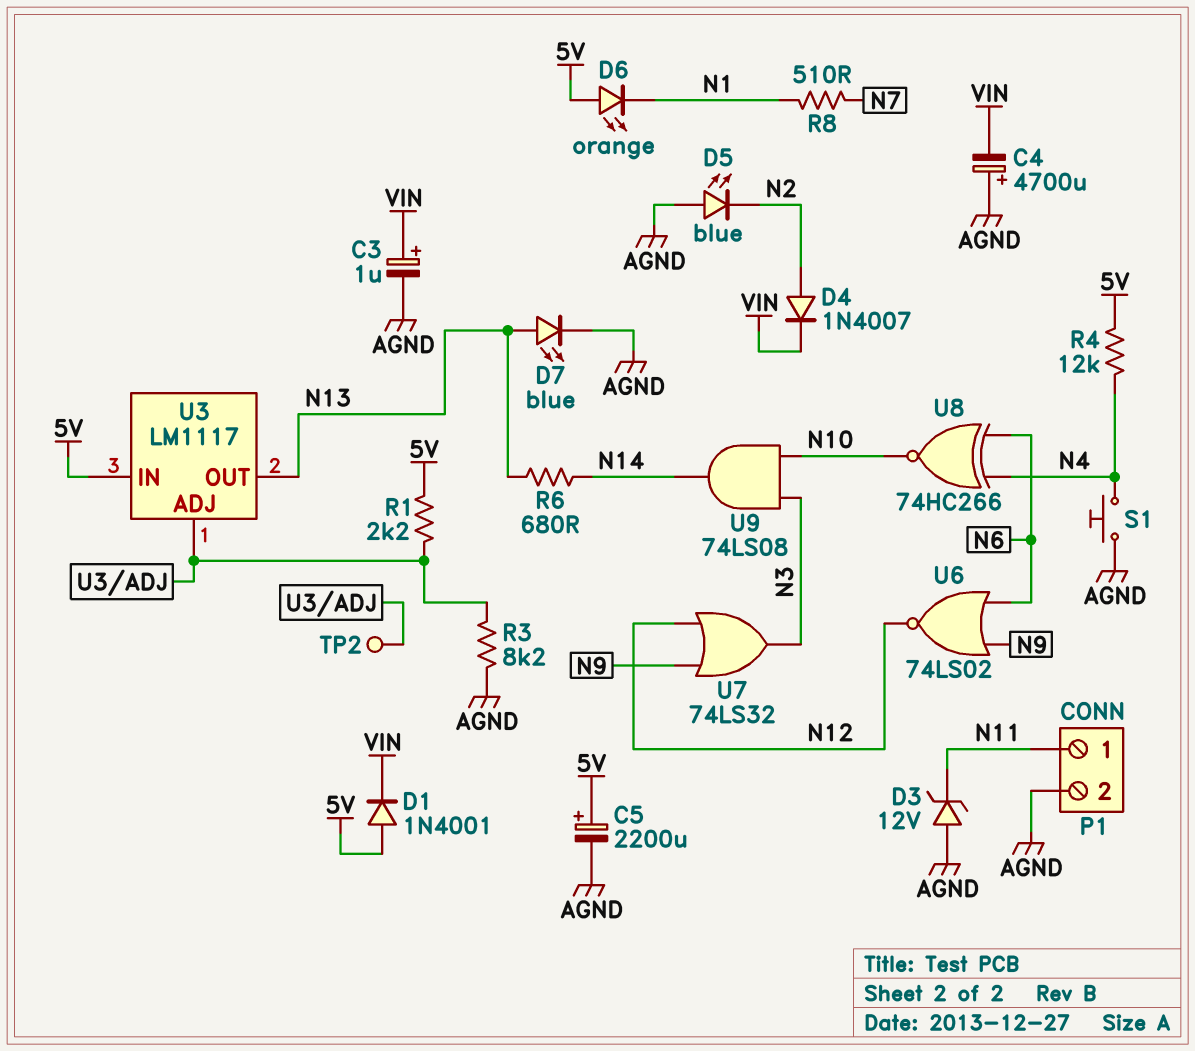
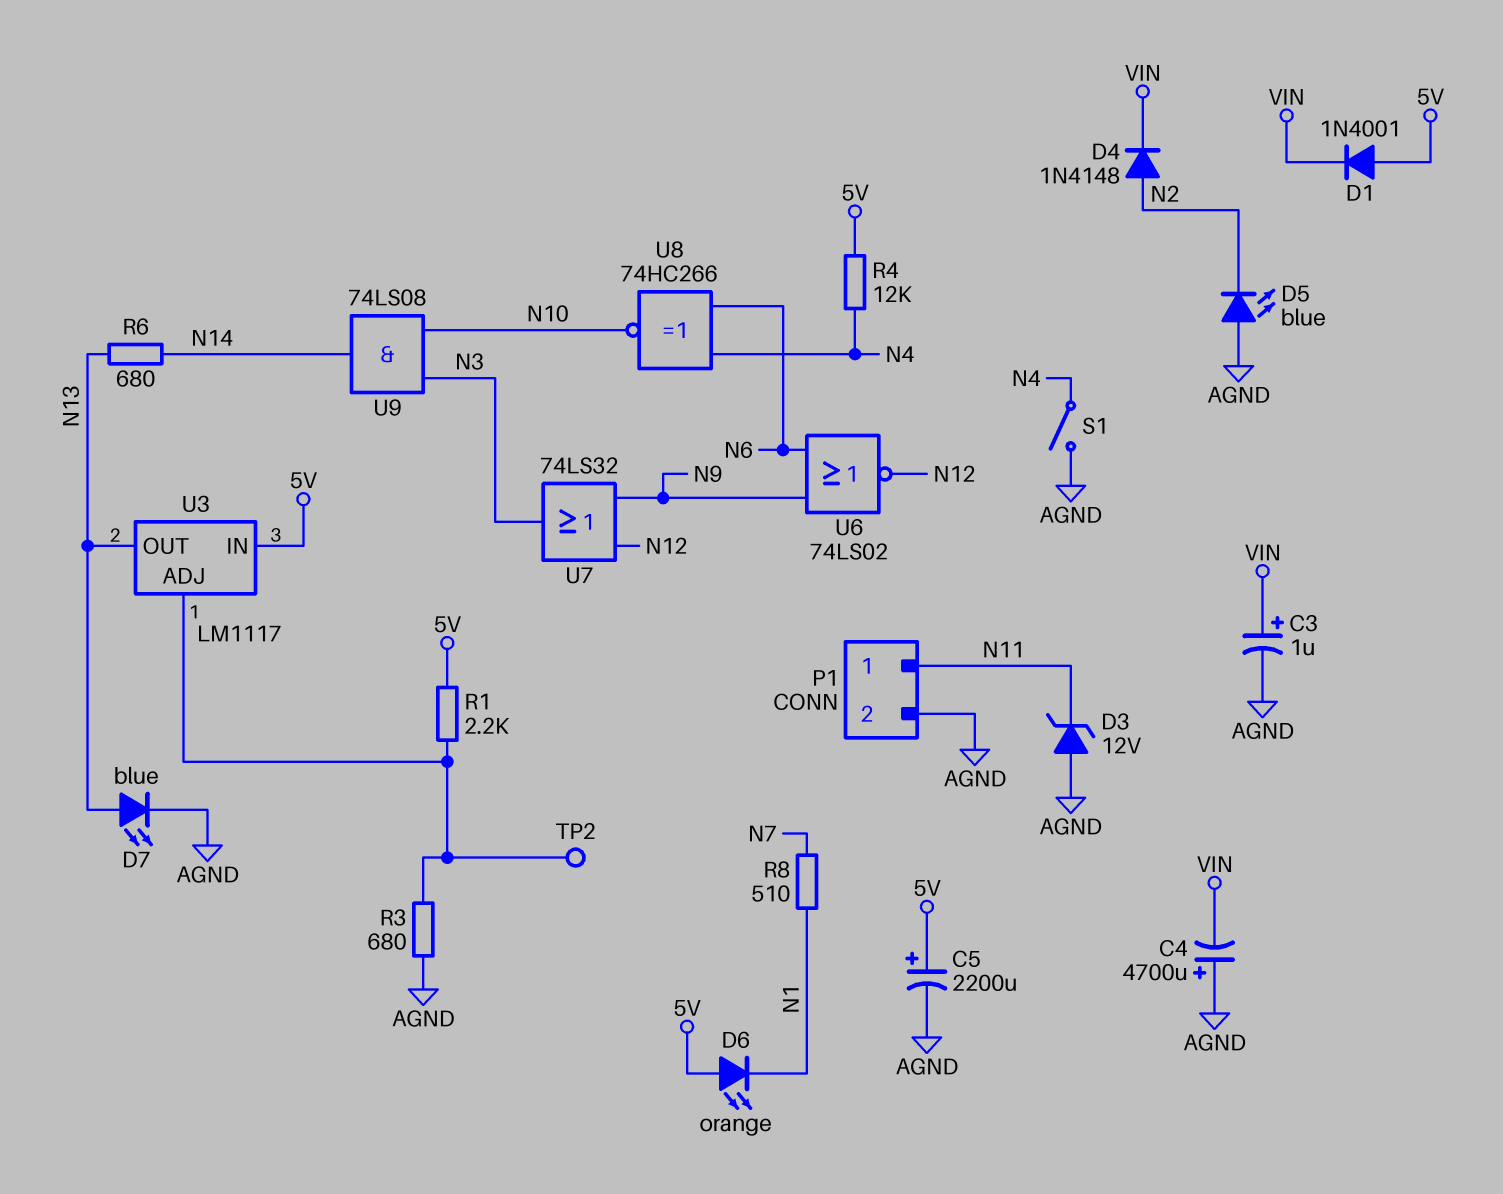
D4: diode 1N4007 (A N2, K VIN) -> diode 1N4148 (A N2, K VIN)
R3: 8.2k (AGND, U3/ADJ) -> 680 (AGND, U3/ADJ)
S1: button (AGND, N4) -> switch (AGND, N4)

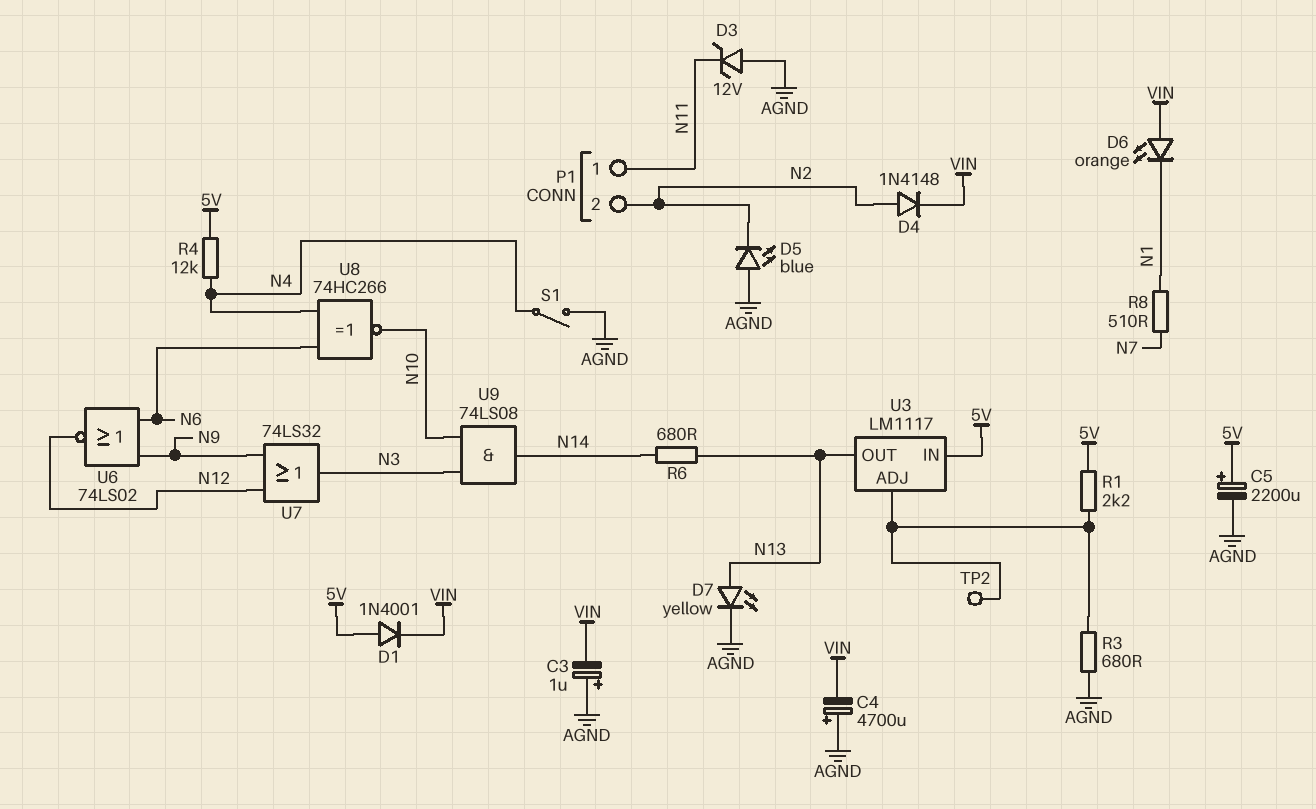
C3: 1uF (plus VIN, minus AGND) -> 1uF (plus AGND, minus VIN)
D6: LED orange (A 5V, K N1) -> LED orange (A VIN, K N1)
D7: LED blue (A N13, K AGND) -> LED yellow (A N13, K AGND)
P1 pin 2: AGND -> N2

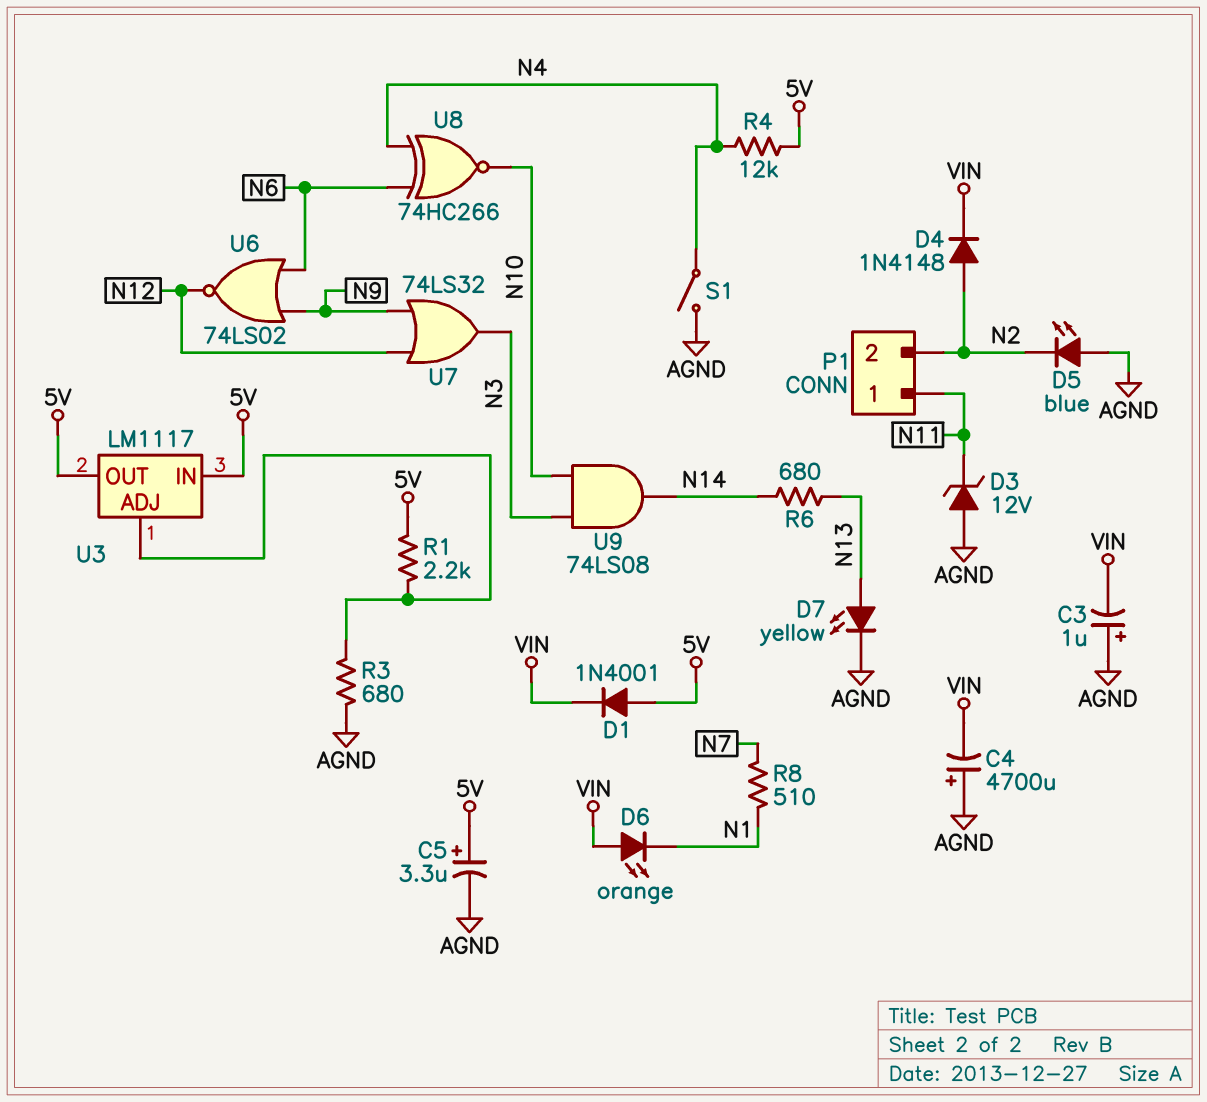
C5: 2200uF (plus 5V, minus AGND) -> 3.3uF (plus 5V, minus AGND)
TP2: test point (U3/ADJ) -> none
U3 pin OUT: N13 -> 5V

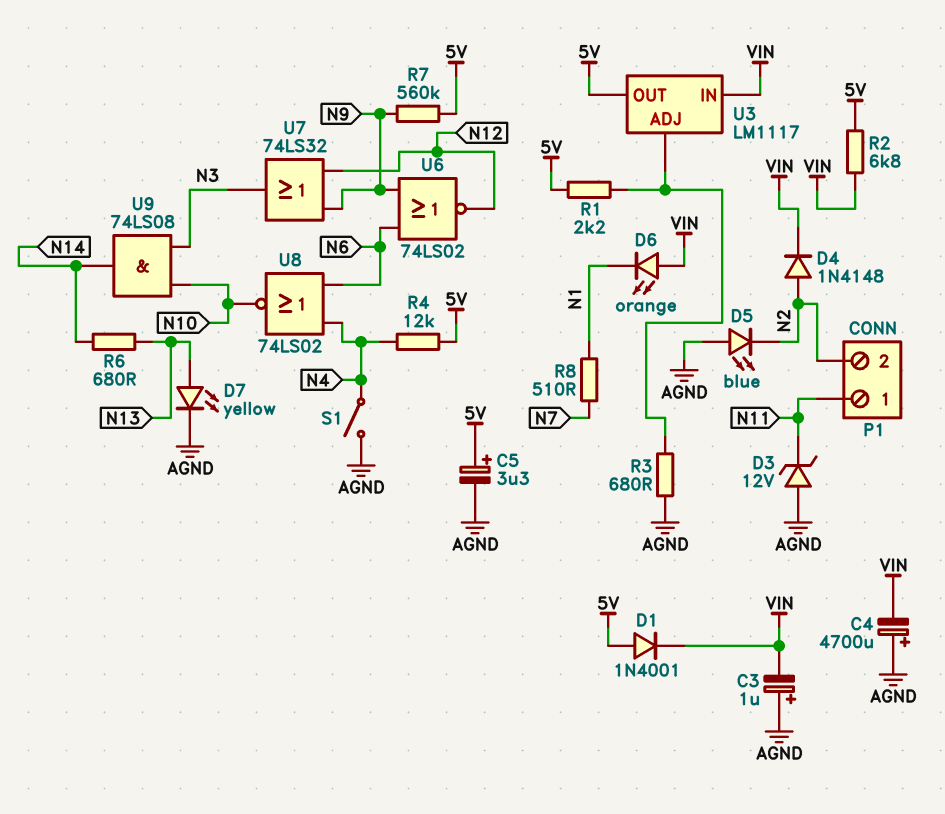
R2: none -> 6.8k (5V, VIN)
R7: none -> 560k (5V, N9)
U3 pin IN: 5V -> VIN
U8: XNOR 74HC266 (in N4, in N6, out N10) -> NOR 74LS02 (in N4, in N6, out N10)

